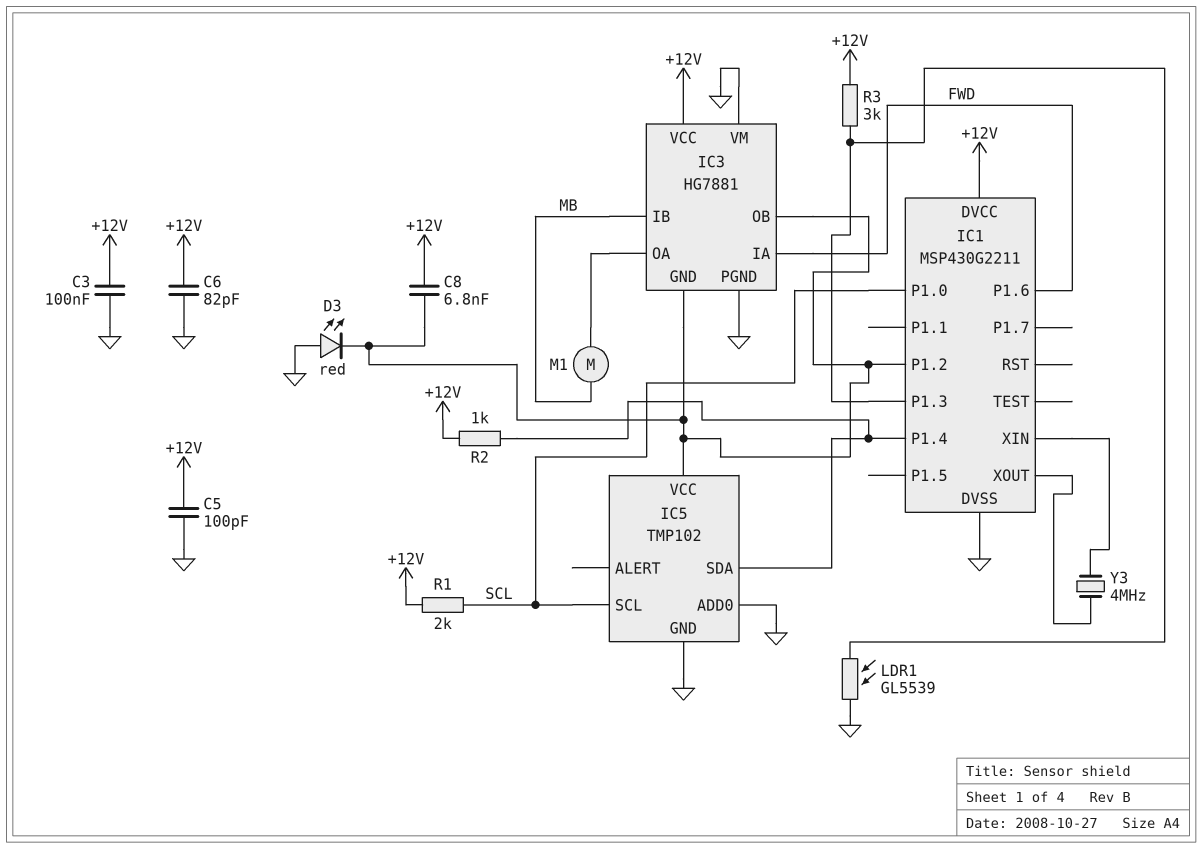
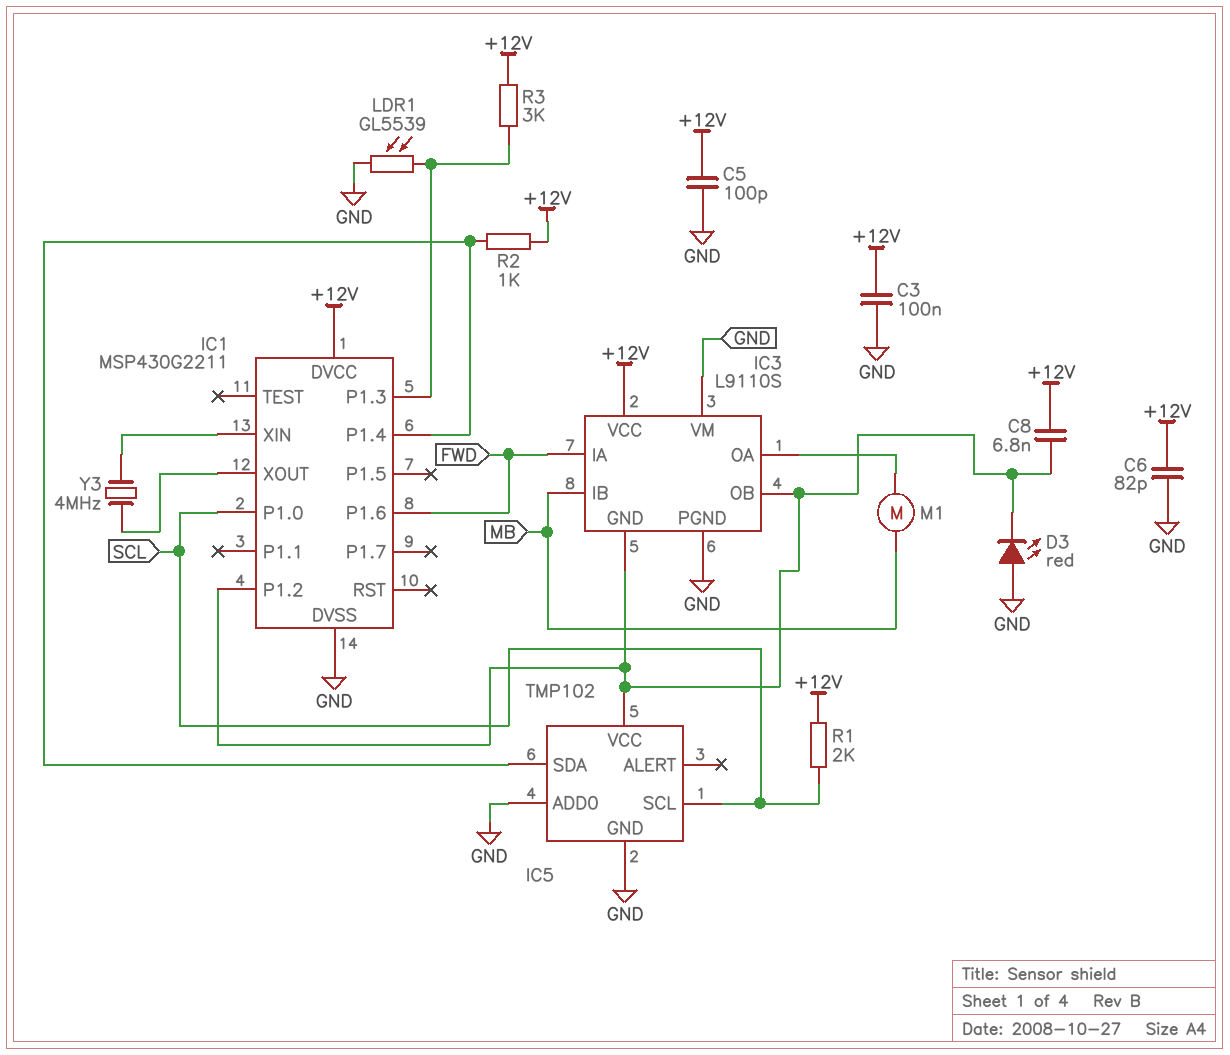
IC3: HG7881 -> L9110S

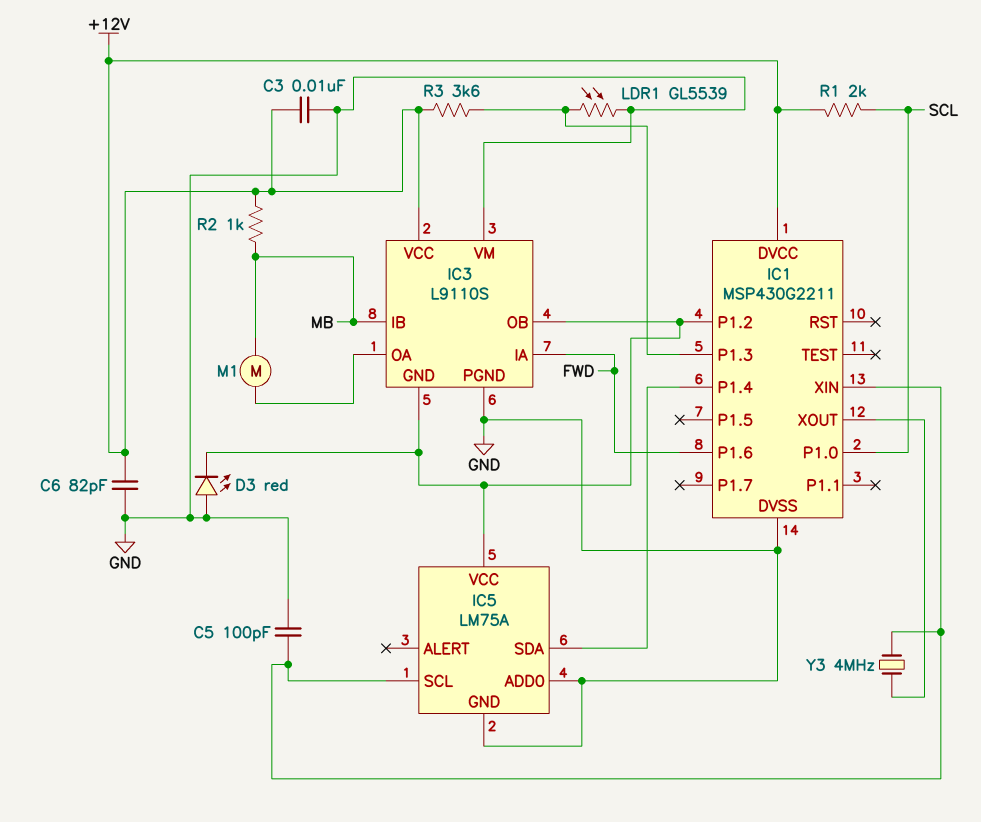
C3: 100nF (+12V, GND) -> 10nF (+12V, GND)
C5: 100pF (+12V, GND) -> 100pF (GND, IC1/XIN)
C8: 6.8nF (+12V, IC1/P1.2) -> none
IC5: TMP102 -> LM75A
IC5 pin SCL: SCL -> IC1/XIN
R2: 1k (+12V, IC1/P1.4) -> 1k (+12V, MB)
R3: 3k (+12V, IC1/P1.3) -> 3.6k (+12V, IC1/P1.3)

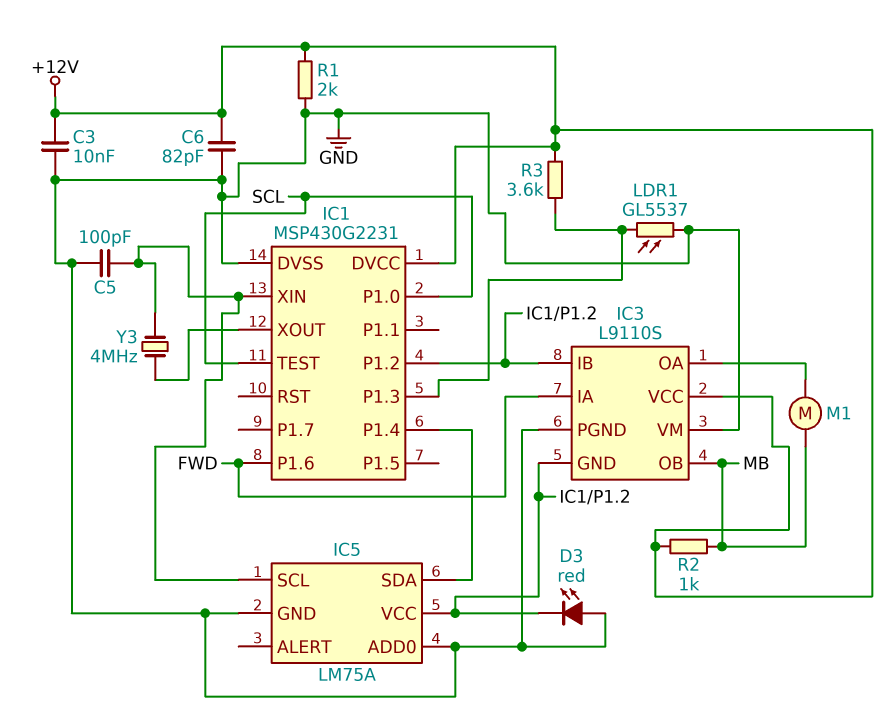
IC1: MSP430G2211 -> MSP430G2231
IC1 pin TEST: none -> SCL
IC3 pin IB: MB -> IC1/P1.2
IC3 pin OB: IC1/P1.2 -> MB
LDR1: GL5539 (GND, IC1/P1.3) -> GL5537 (GND, IC1/P1.3)
R1: 2k (+12V, SCL) -> 2k (+12V, GND)

